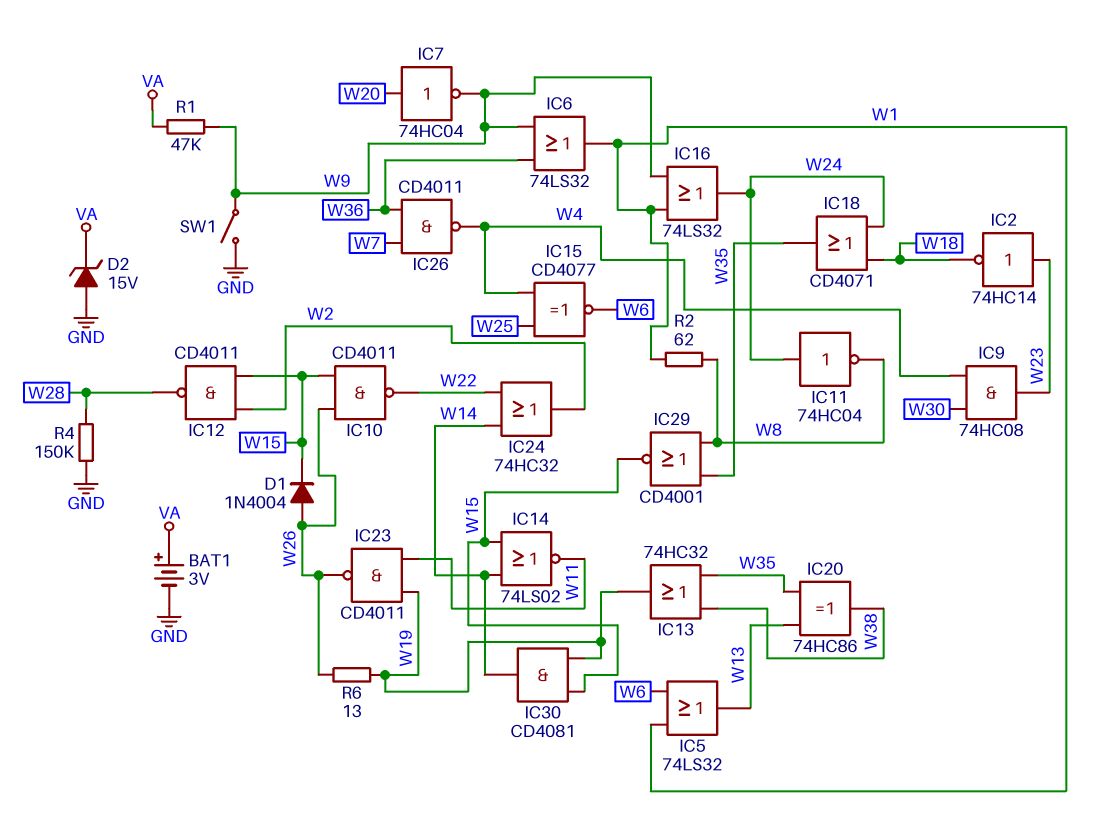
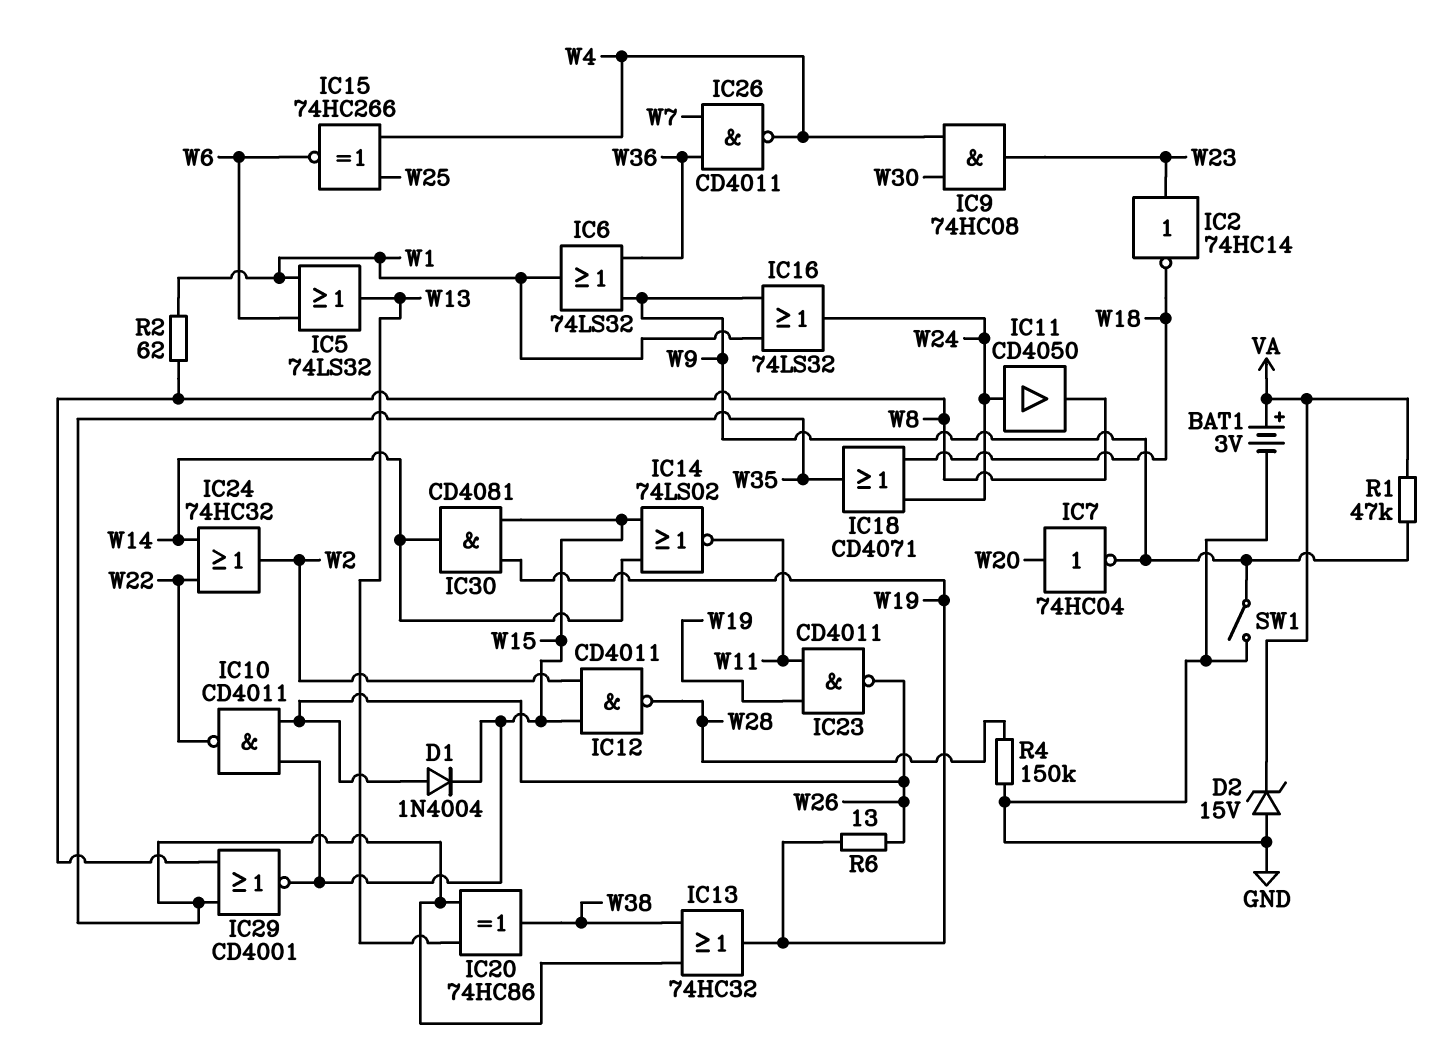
IC11: NOT 74HC04 (in W24, out W8) -> buffer CD4050 (in W24, out W8)
IC15: XNOR CD4077 (in W4, in W25, out W6) -> XNOR 74HC266 (in W4, in W25, out W6)

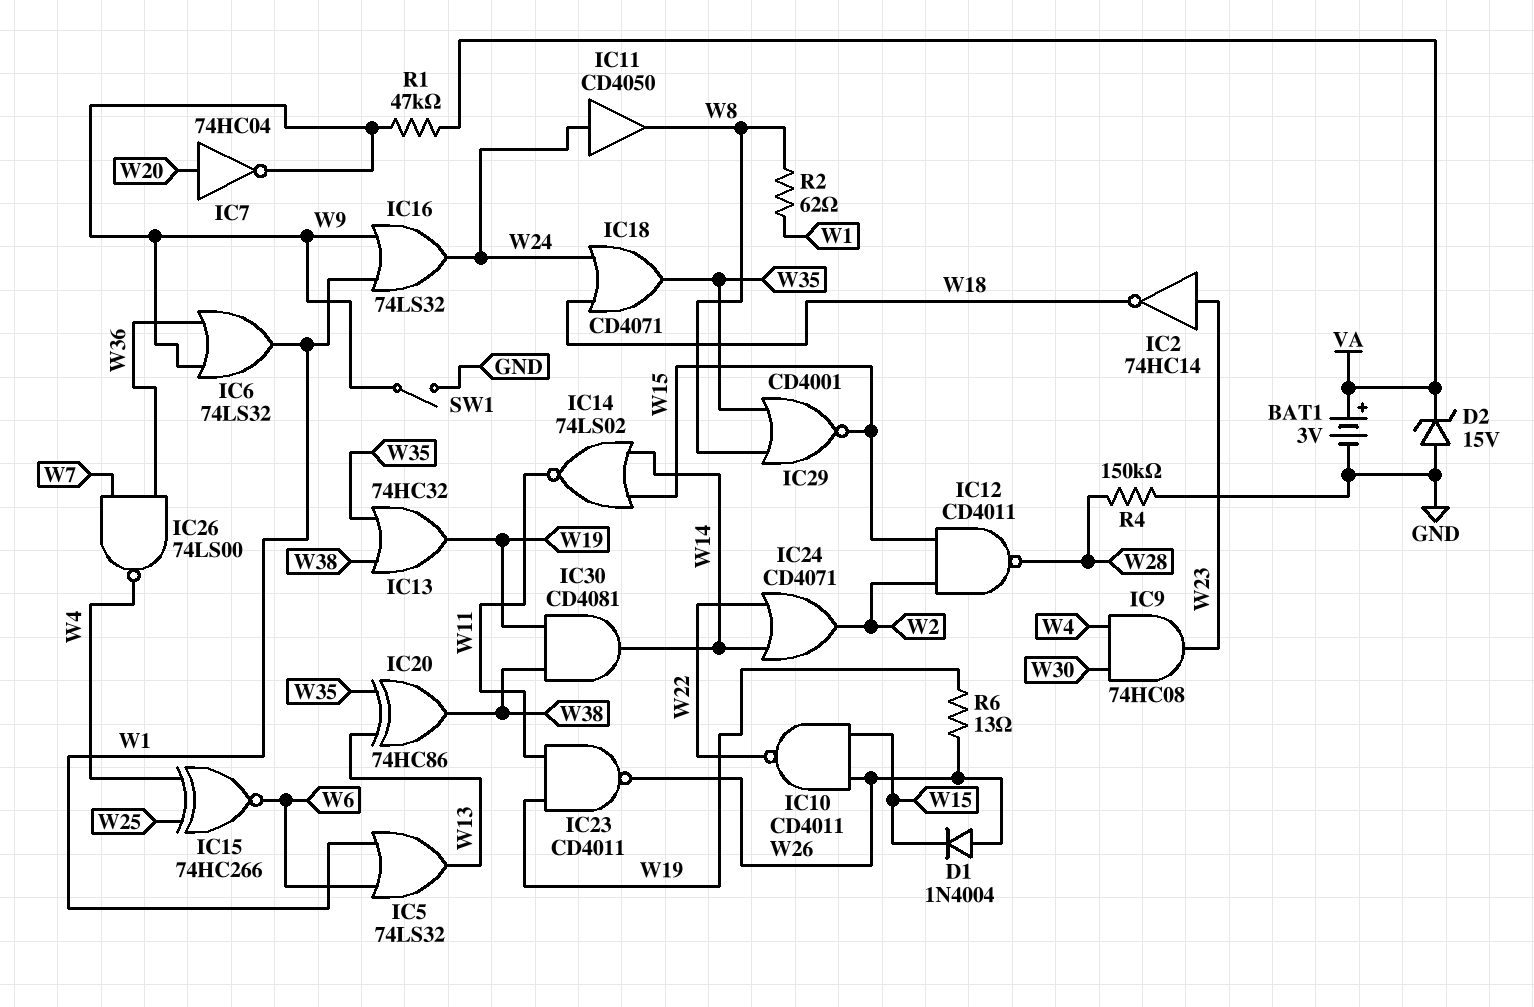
IC24: OR 74HC32 (in W14, in W22, out W2) -> OR CD4071 (in W14, in W22, out W2)
IC26: NAND CD4011 (in W7, in W36, out W4) -> NAND 74LS00 (in W7, in W36, out W4)
IC30: AND CD4081 (in W15, in W19, out W14) -> AND CD4081 (in W19, in W38, out W14)

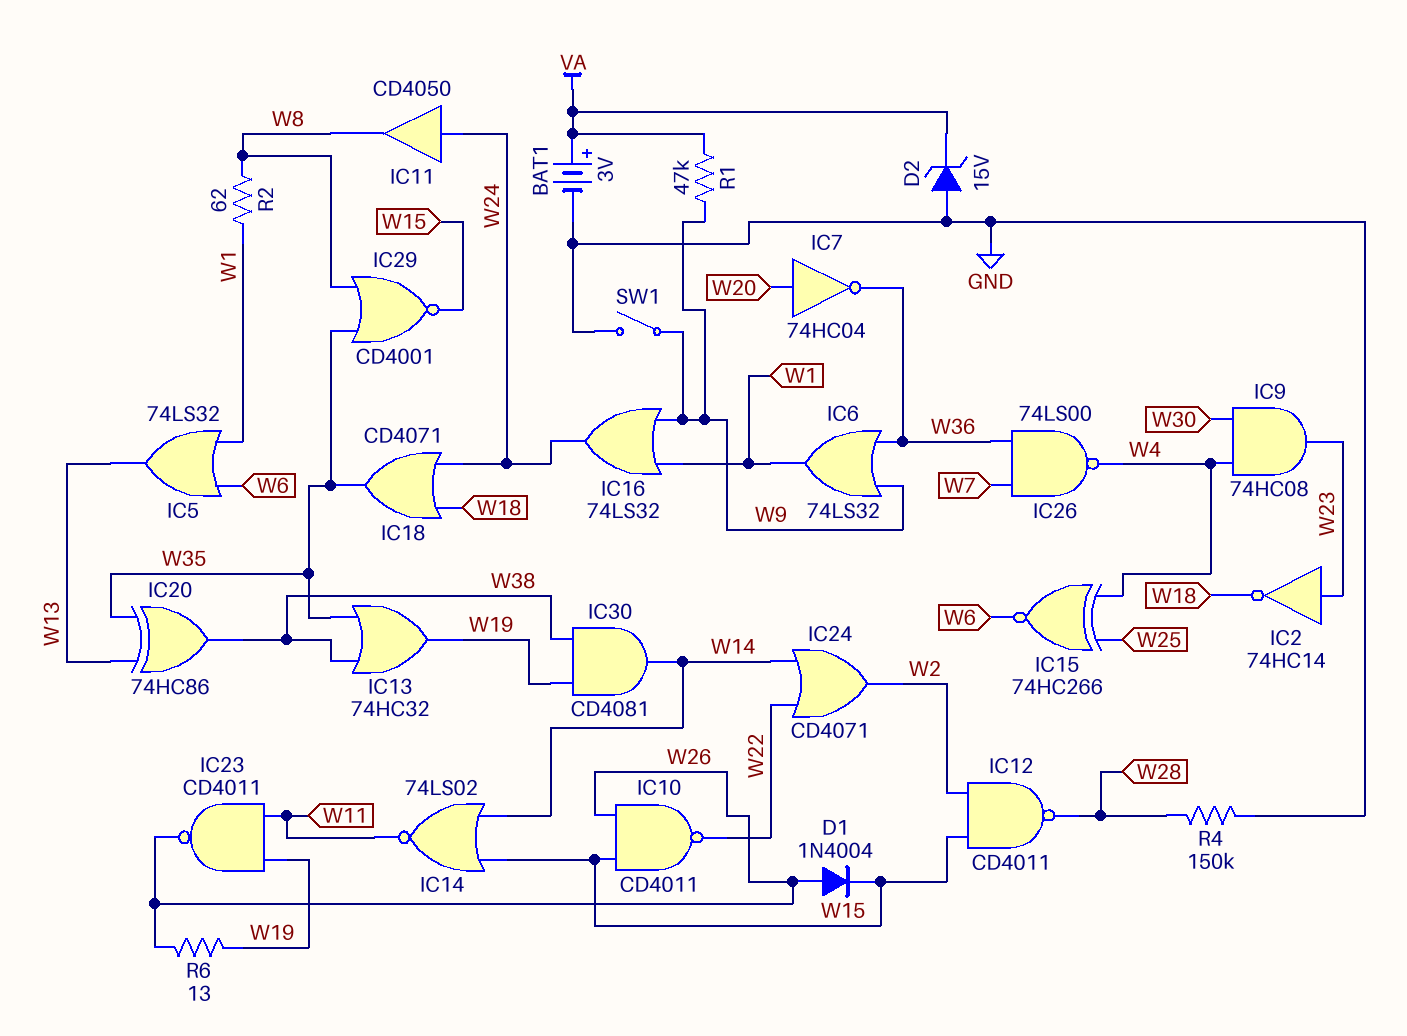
IC7: NOT 74HC04 (in W20, out W9) -> NOT 74HC04 (in W20, out W36)

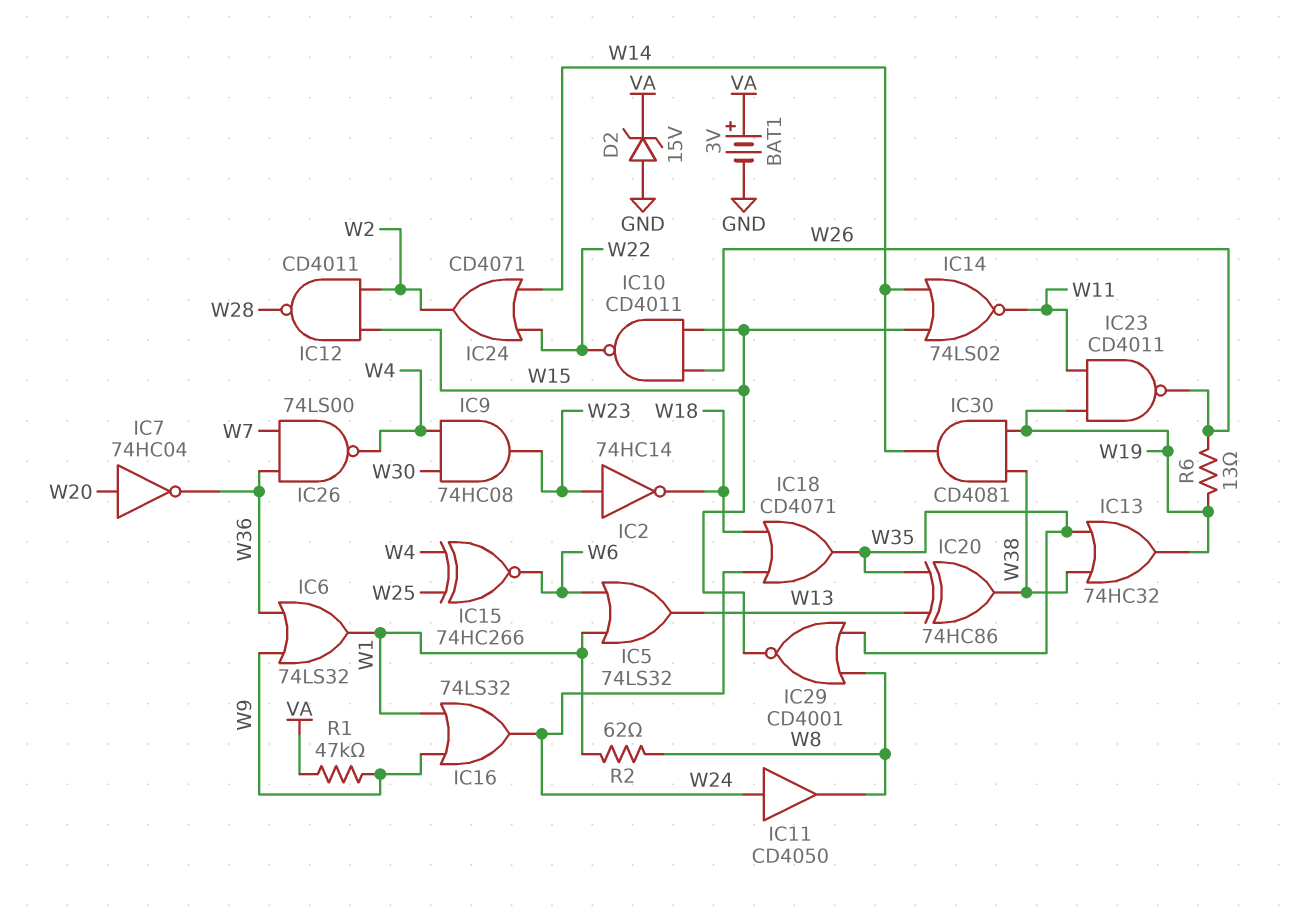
D1: diode 1N4004 (A W26, K W15) -> none
R4: 150k (GND, W28) -> none
SW1: switch (GND, W9) -> none

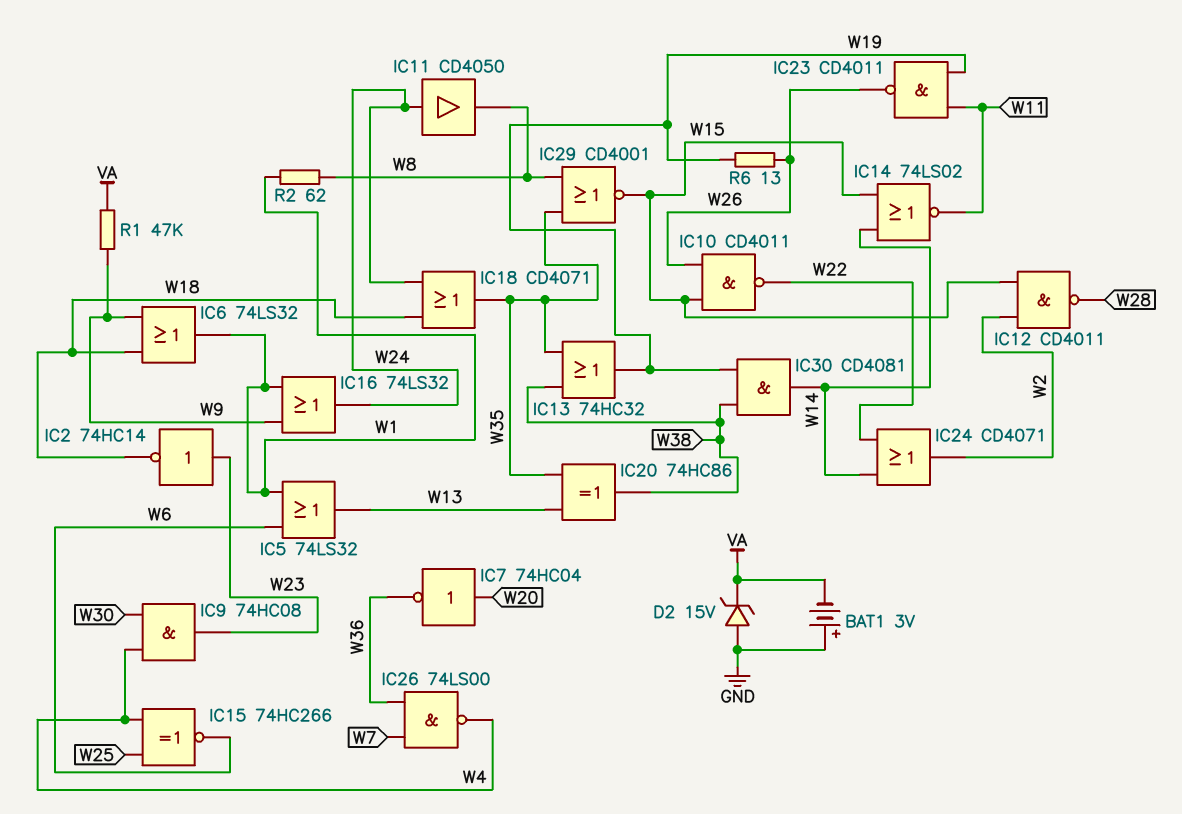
BAT1: 3V (plus VA, minus GND) -> 3V (plus GND, minus VA)
IC6: OR 74LS32 (in W9, in W36, out W1) -> OR 74LS32 (in W9, in W18, out W1)

